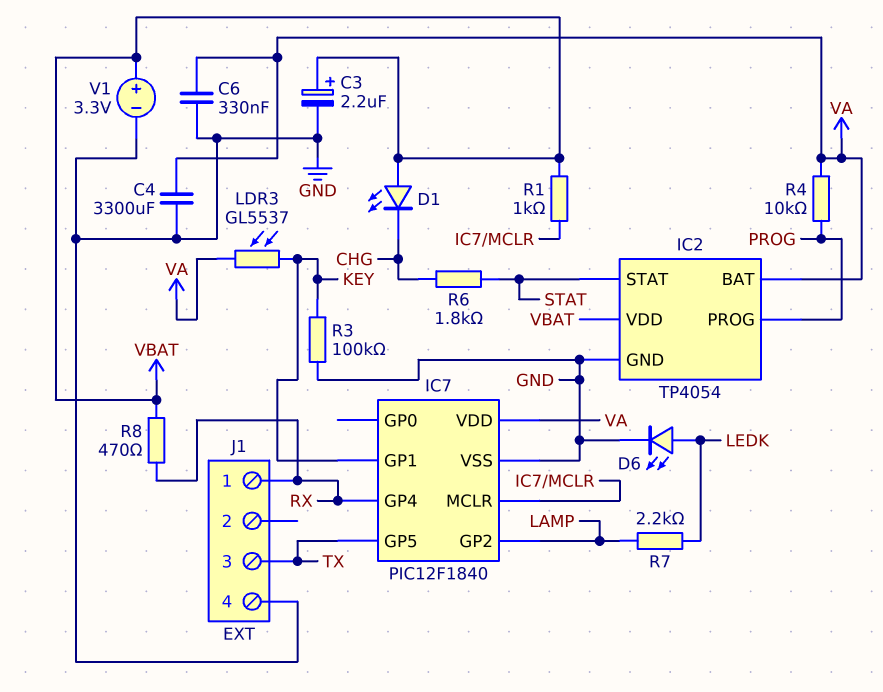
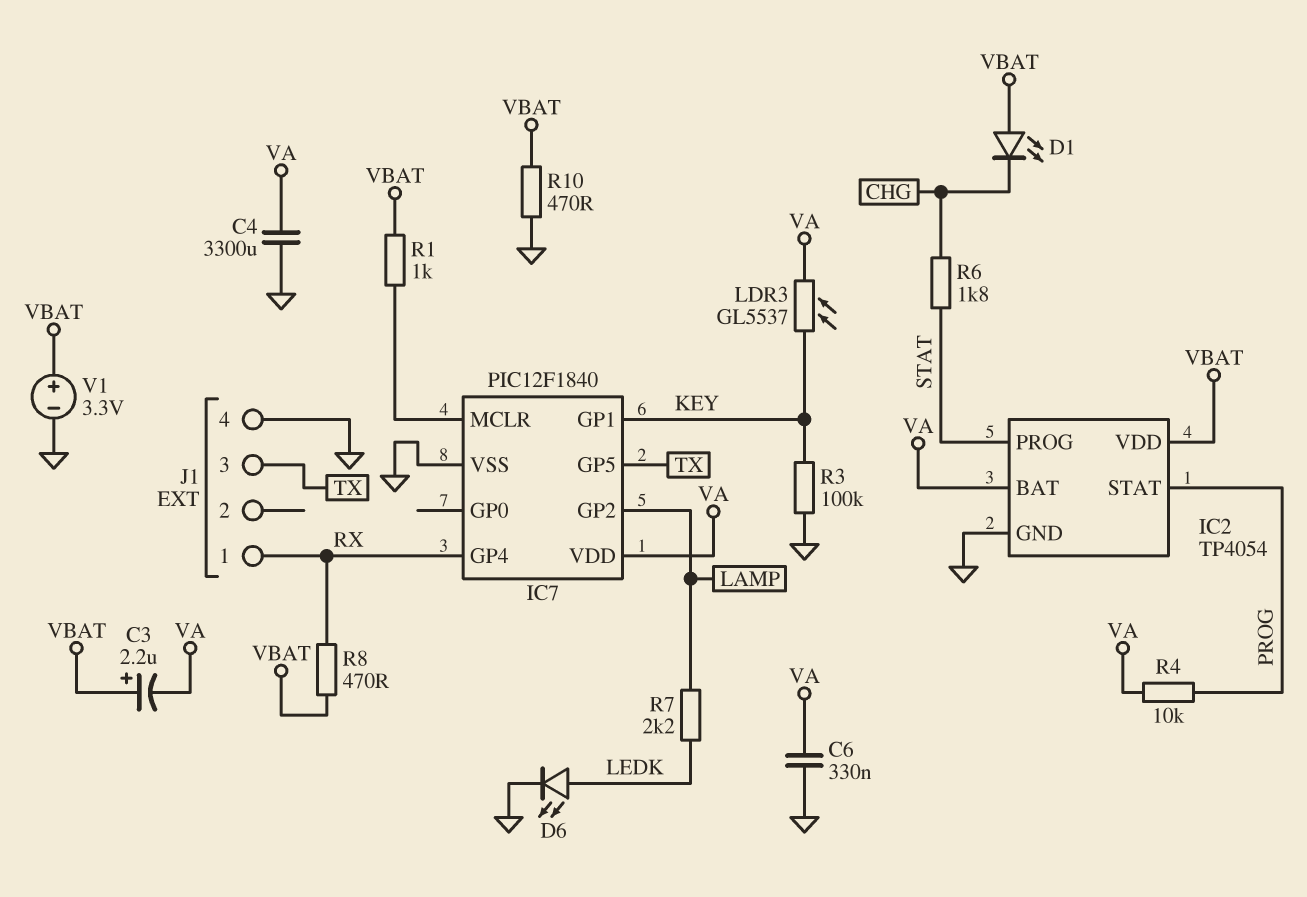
C3: 2.2uF (plus VBAT, minus GND) -> 2.2uF (plus VBAT, minus VA)
IC2 pin PROG: PROG -> STAT
IC2 pin STAT: STAT -> PROG
R10: none -> 470 (GND, VBAT)

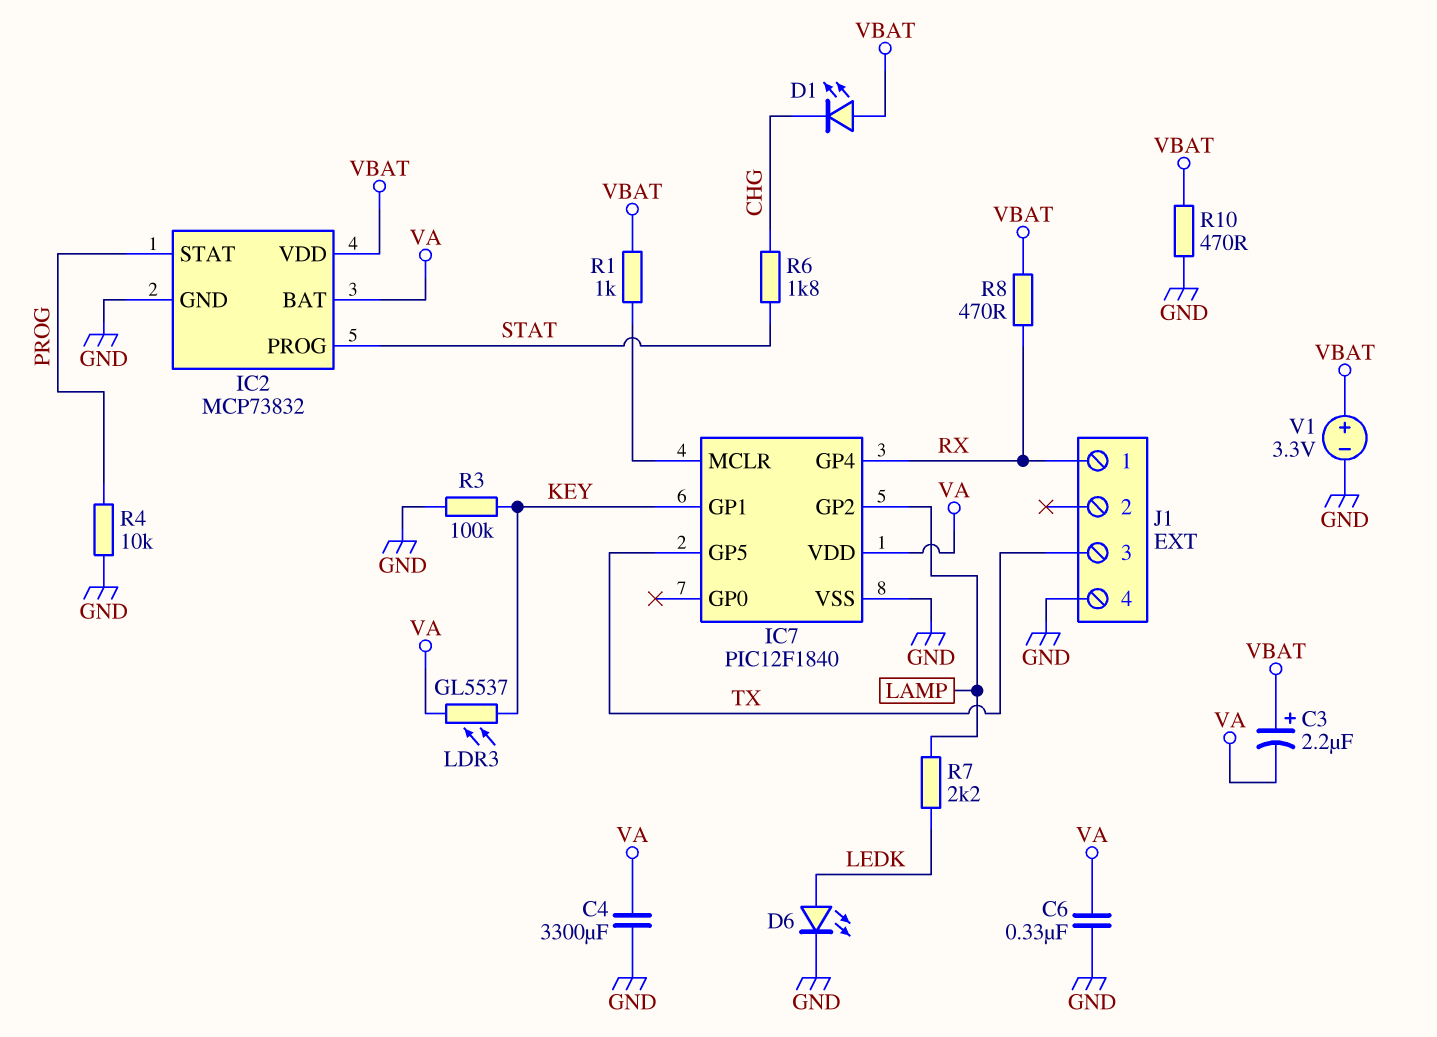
IC2: TP4054 -> MCP73832
R4: 10k (PROG, VA) -> 10k (GND, PROG)

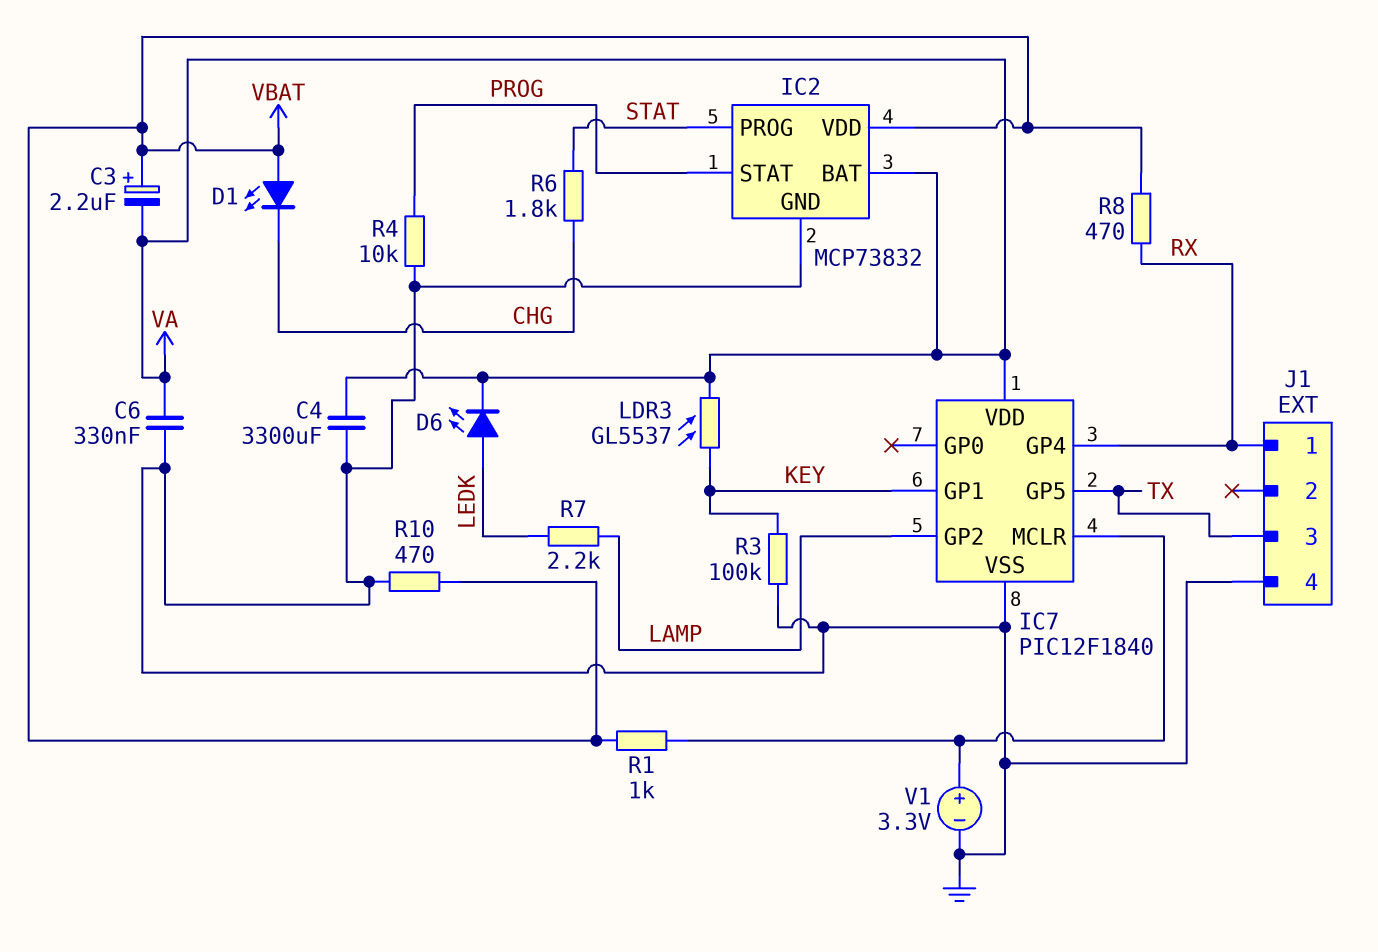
D6: LED (A LEDK, K GND) -> LED (A LEDK, K VA)
V1: 3.3V (plus VBAT, minus GND) -> 3.3V (plus IC7/MCLR, minus GND)

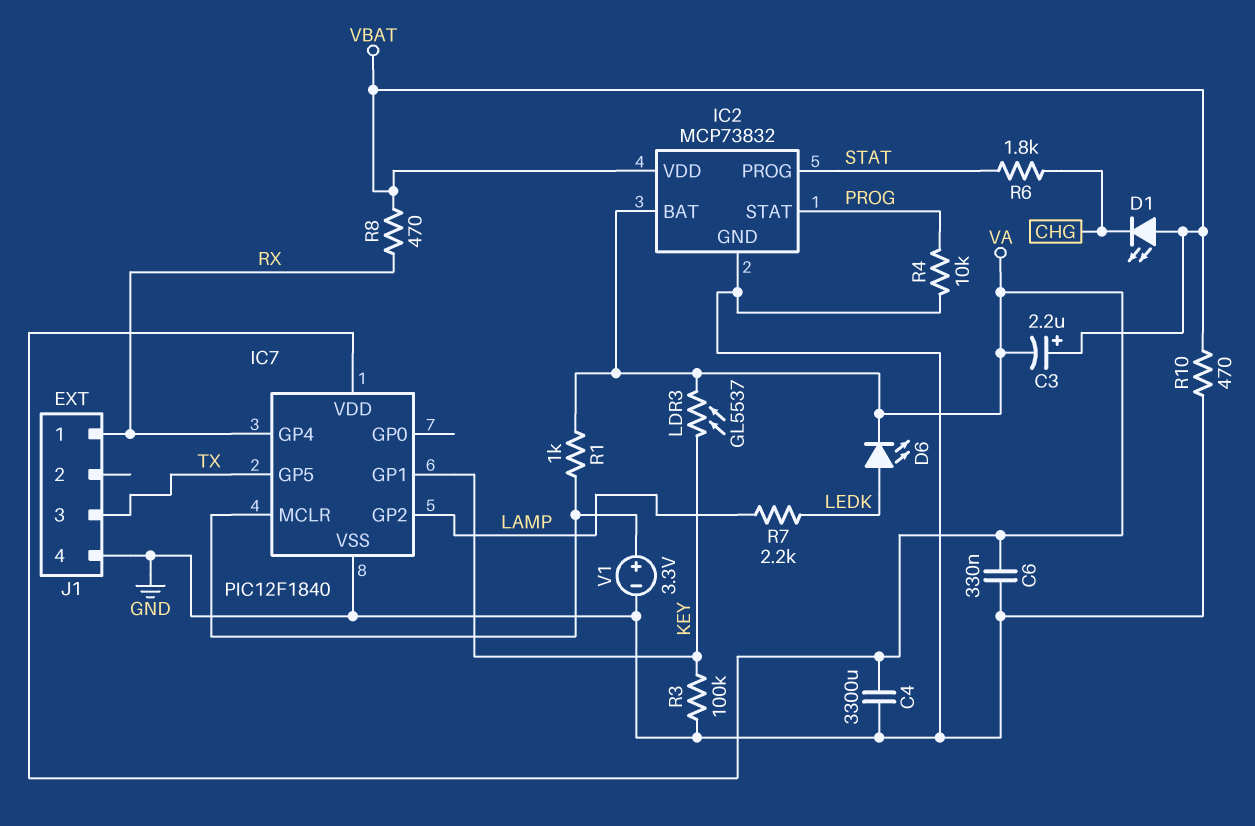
R1: 1k (IC7/MCLR, VBAT) -> 1k (IC7/MCLR, VA)

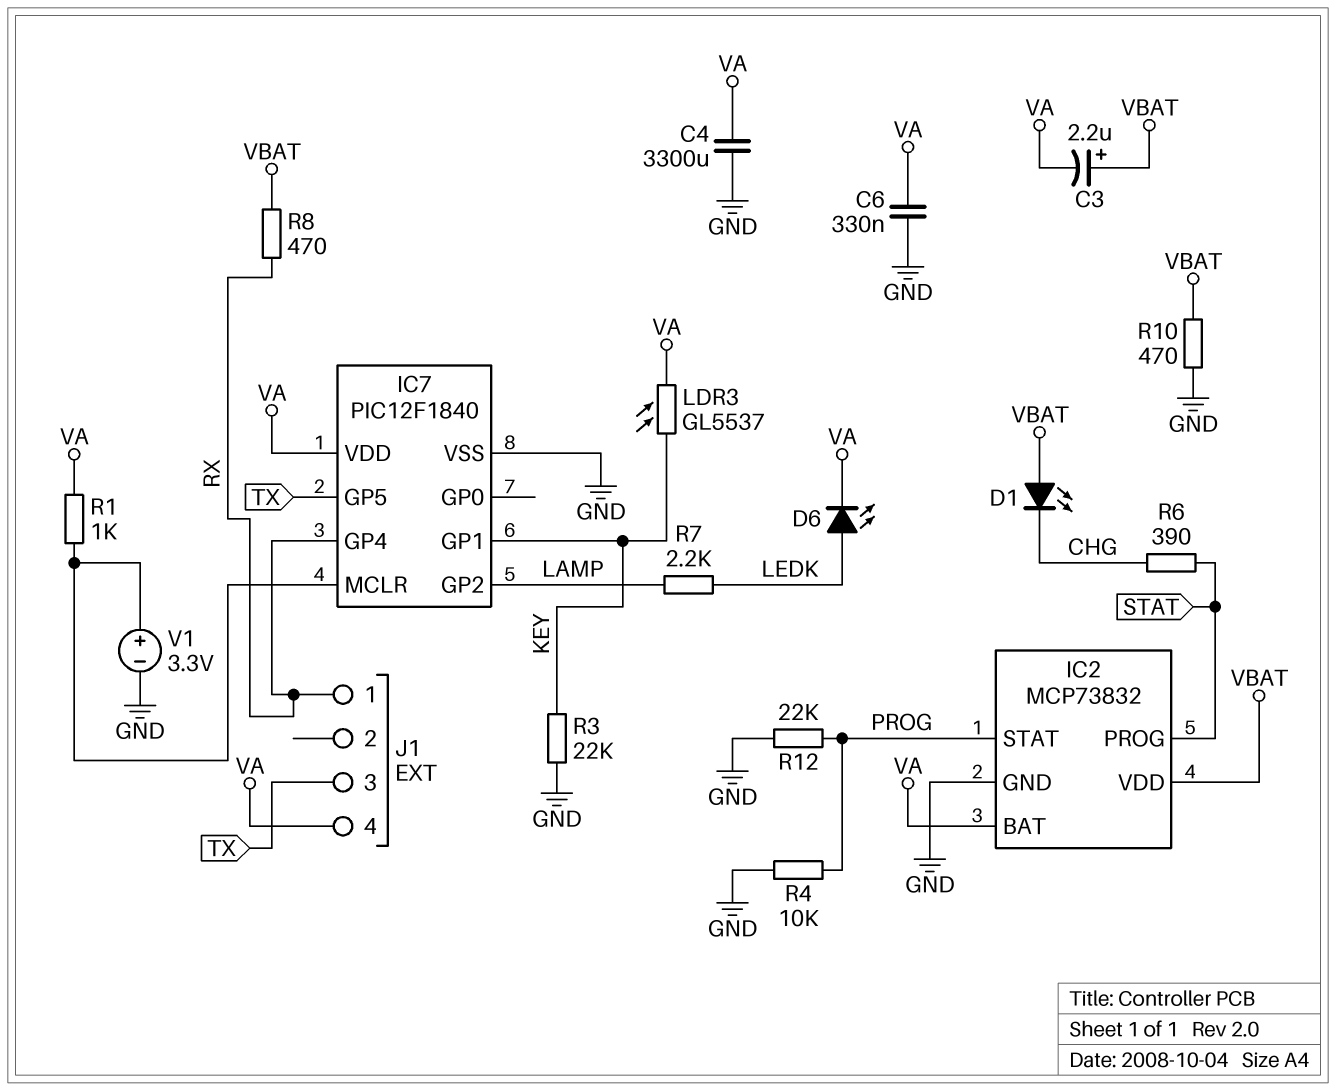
J1 pin 4: GND -> VA
R3: 100k (GND, KEY) -> 22k (GND, KEY)
R6: 1.8k (CHG, STAT) -> 390 (CHG, STAT)
R12: none -> 22k (GND, PROG)

